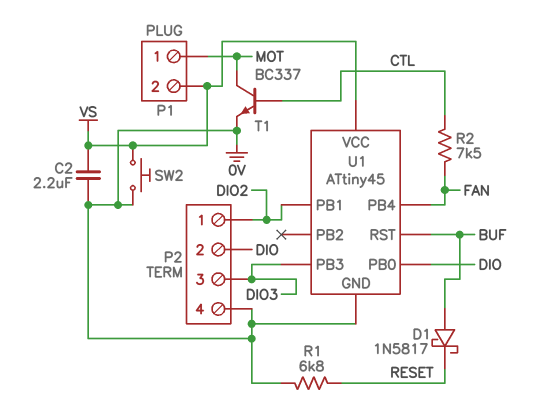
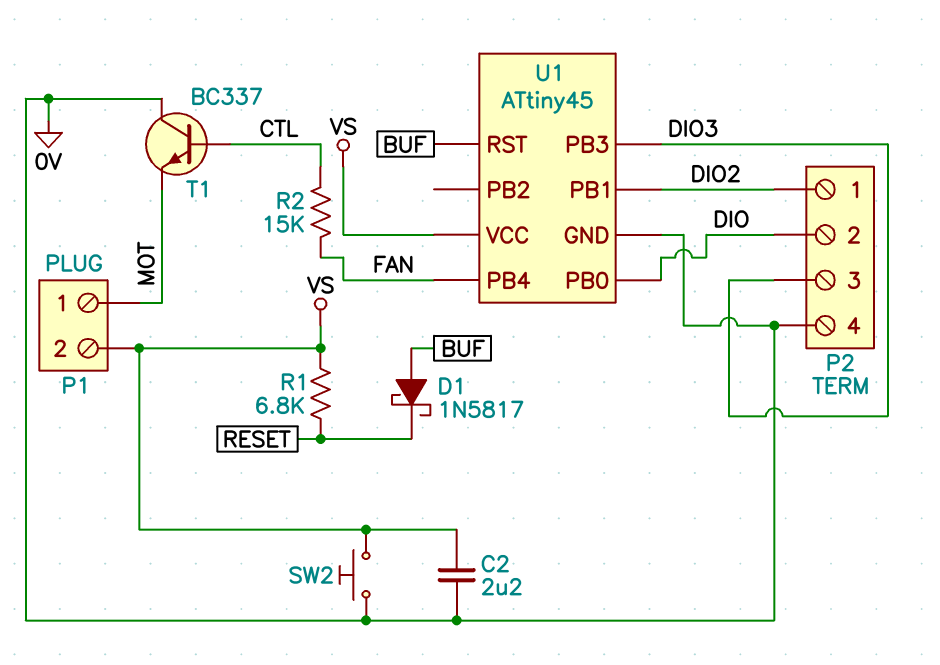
R1: 6.8k (0V, RESET) -> 6.8k (RESET, VS)
R2: 7.5k (CTL, FAN) -> 15k (CTL, FAN)
T1: NPN BC337 (B CTL, C MOT, E 0V) -> NPN BC337 (B CTL, C 0V, E MOT)

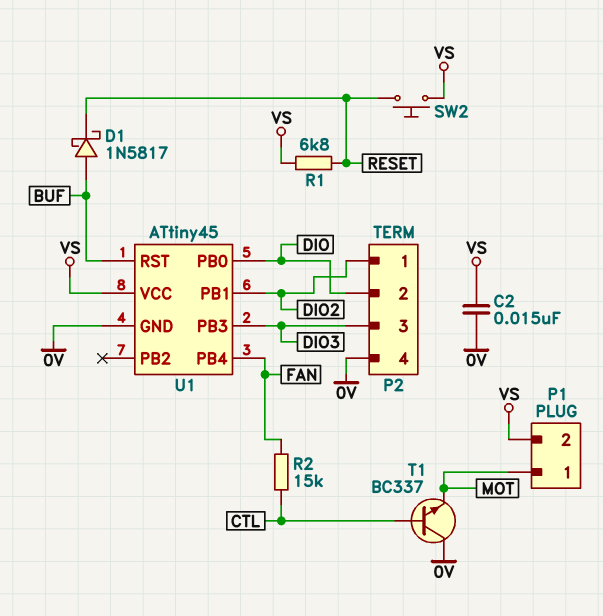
C2: 2.2uF (0V, VS) -> 15nF (0V, VS)
SW2: button (0V, VS) -> button (RESET, VS)

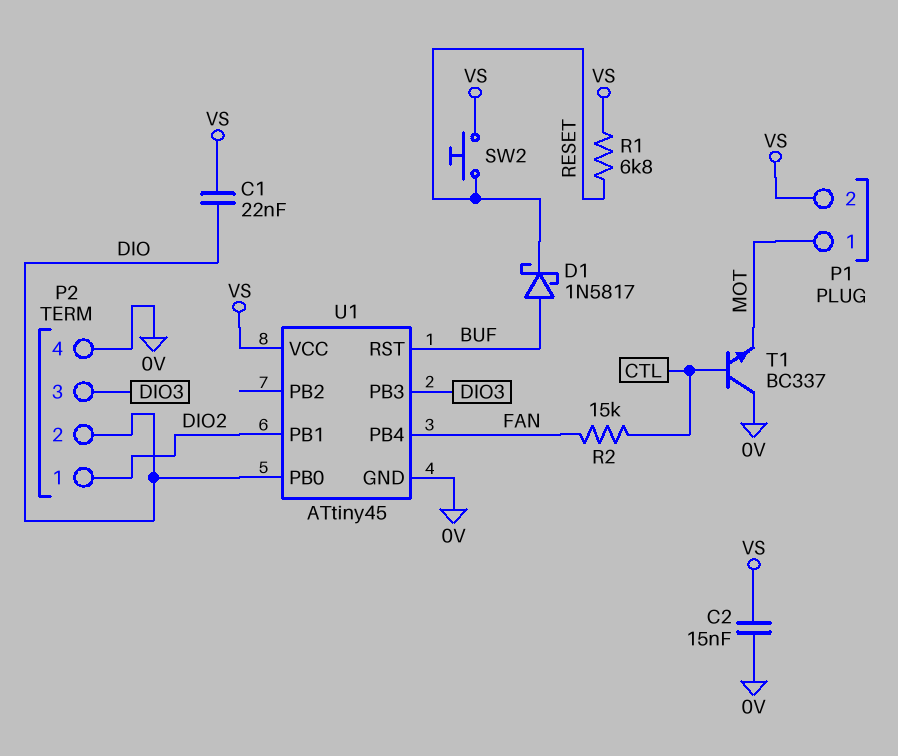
C1: none -> 22nF (DIO, VS)

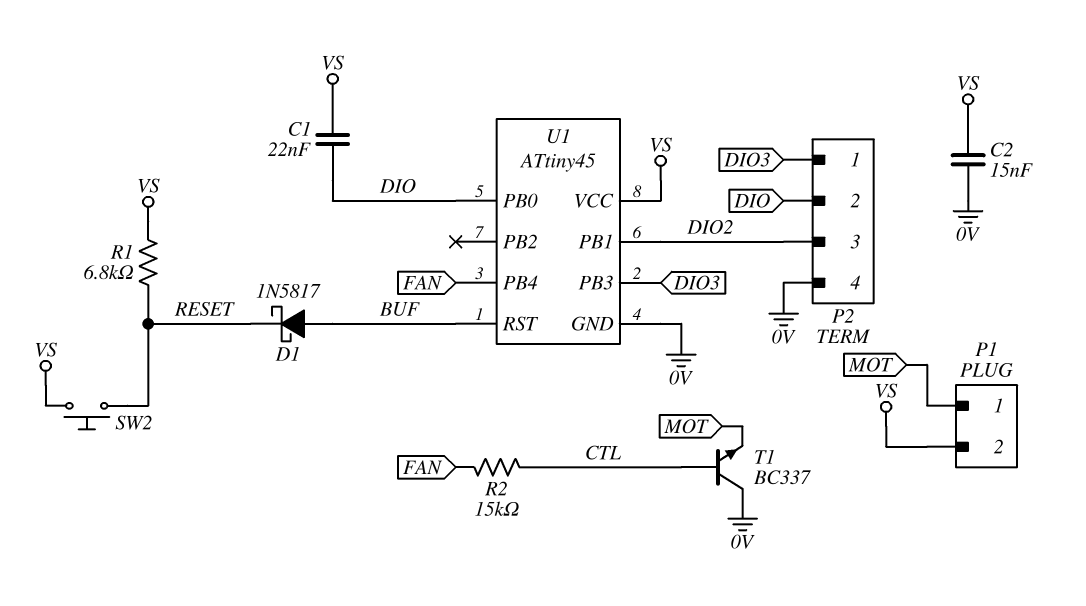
P2 pin 1: DIO2 -> DIO3
P2 pin 3: DIO3 -> DIO2

